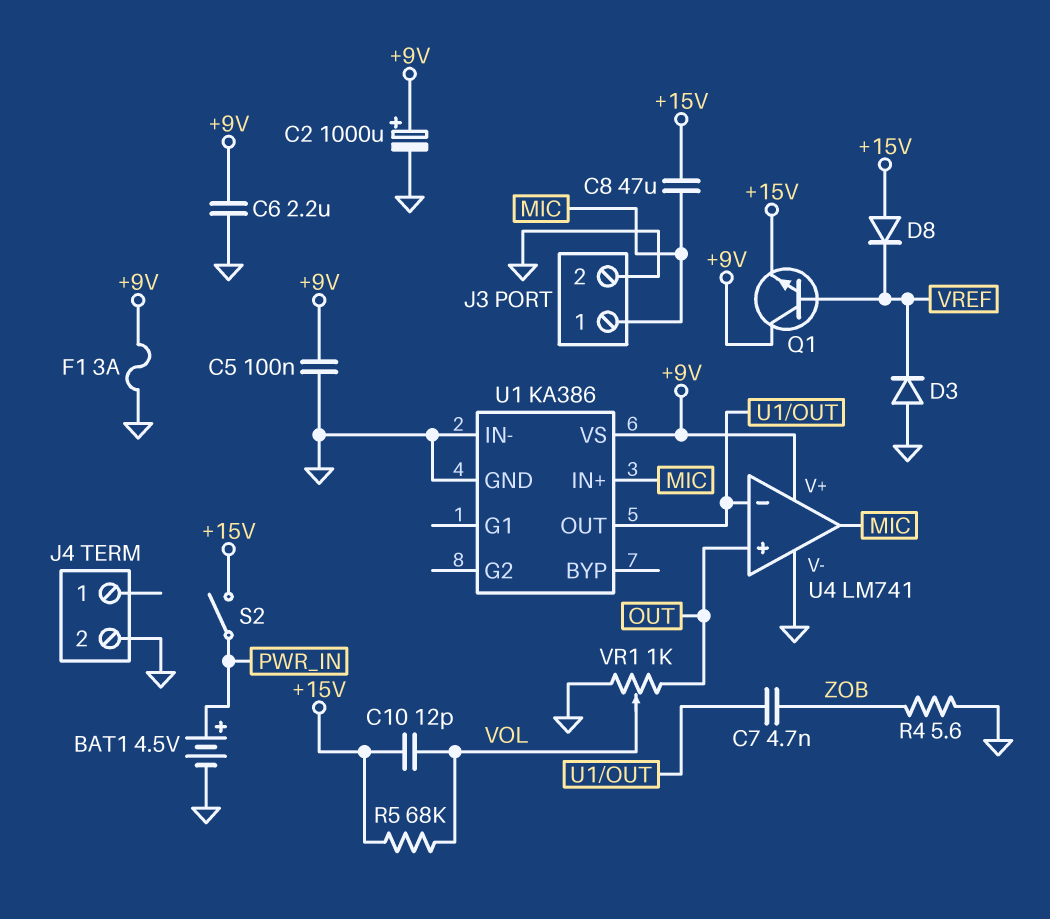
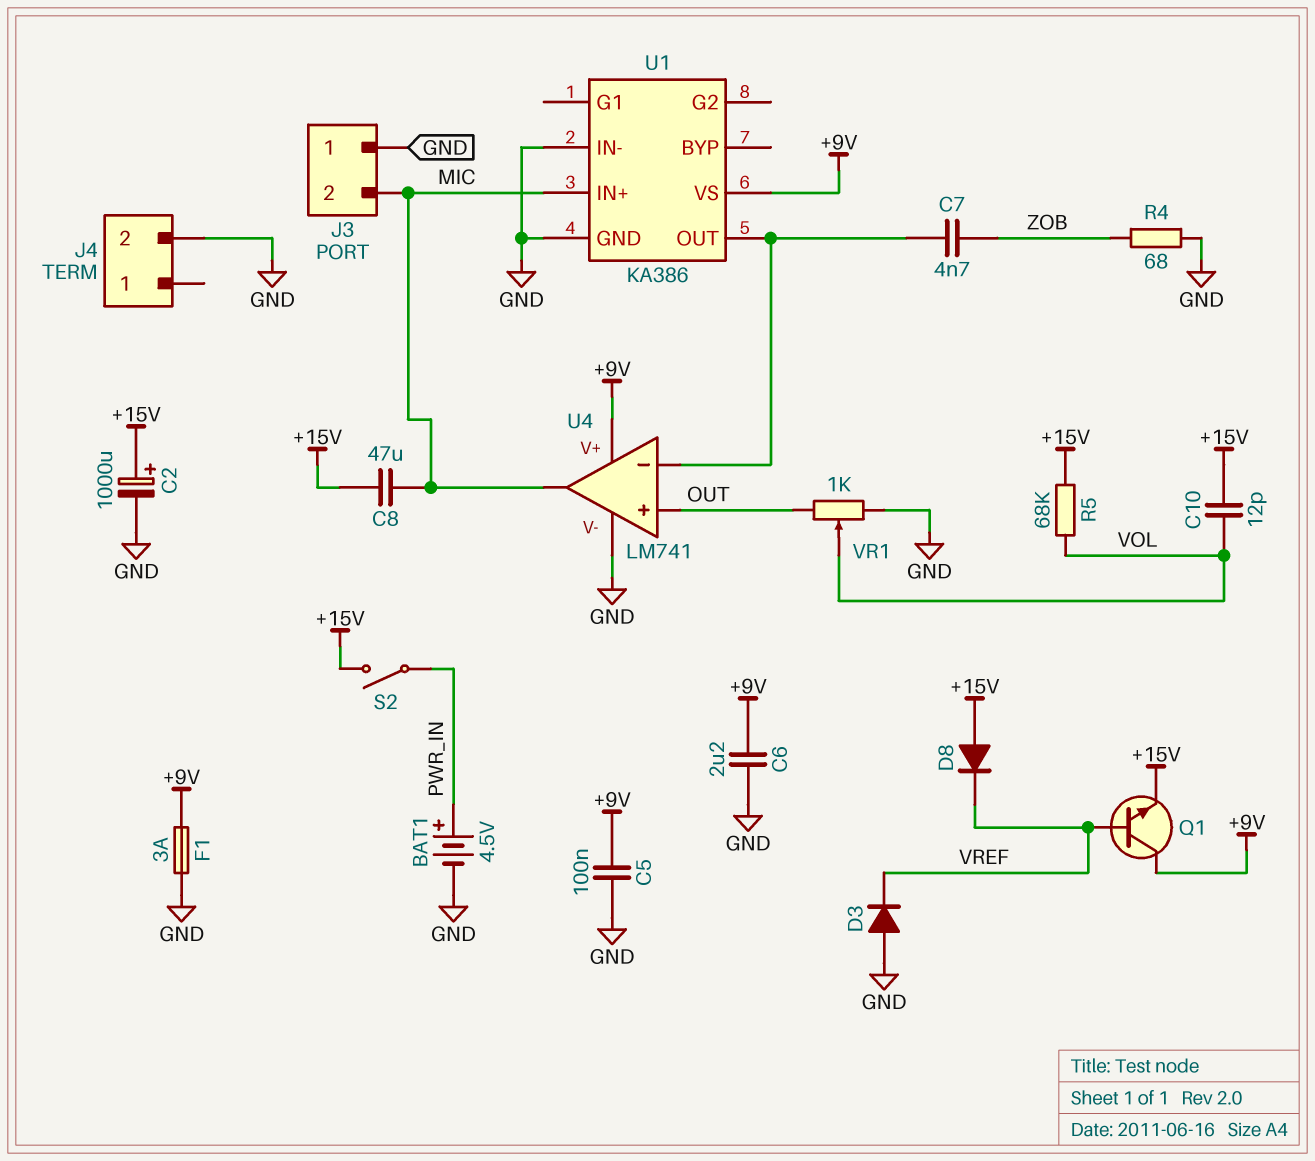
C2: 1000uF (plus +9V, minus GND) -> 1000uF (plus +15V, minus GND)
J3 pin 1: MIC -> GND
J3 pin 2: GND -> MIC
R4: 5.6 (GND, ZOB) -> 68 (GND, ZOB)

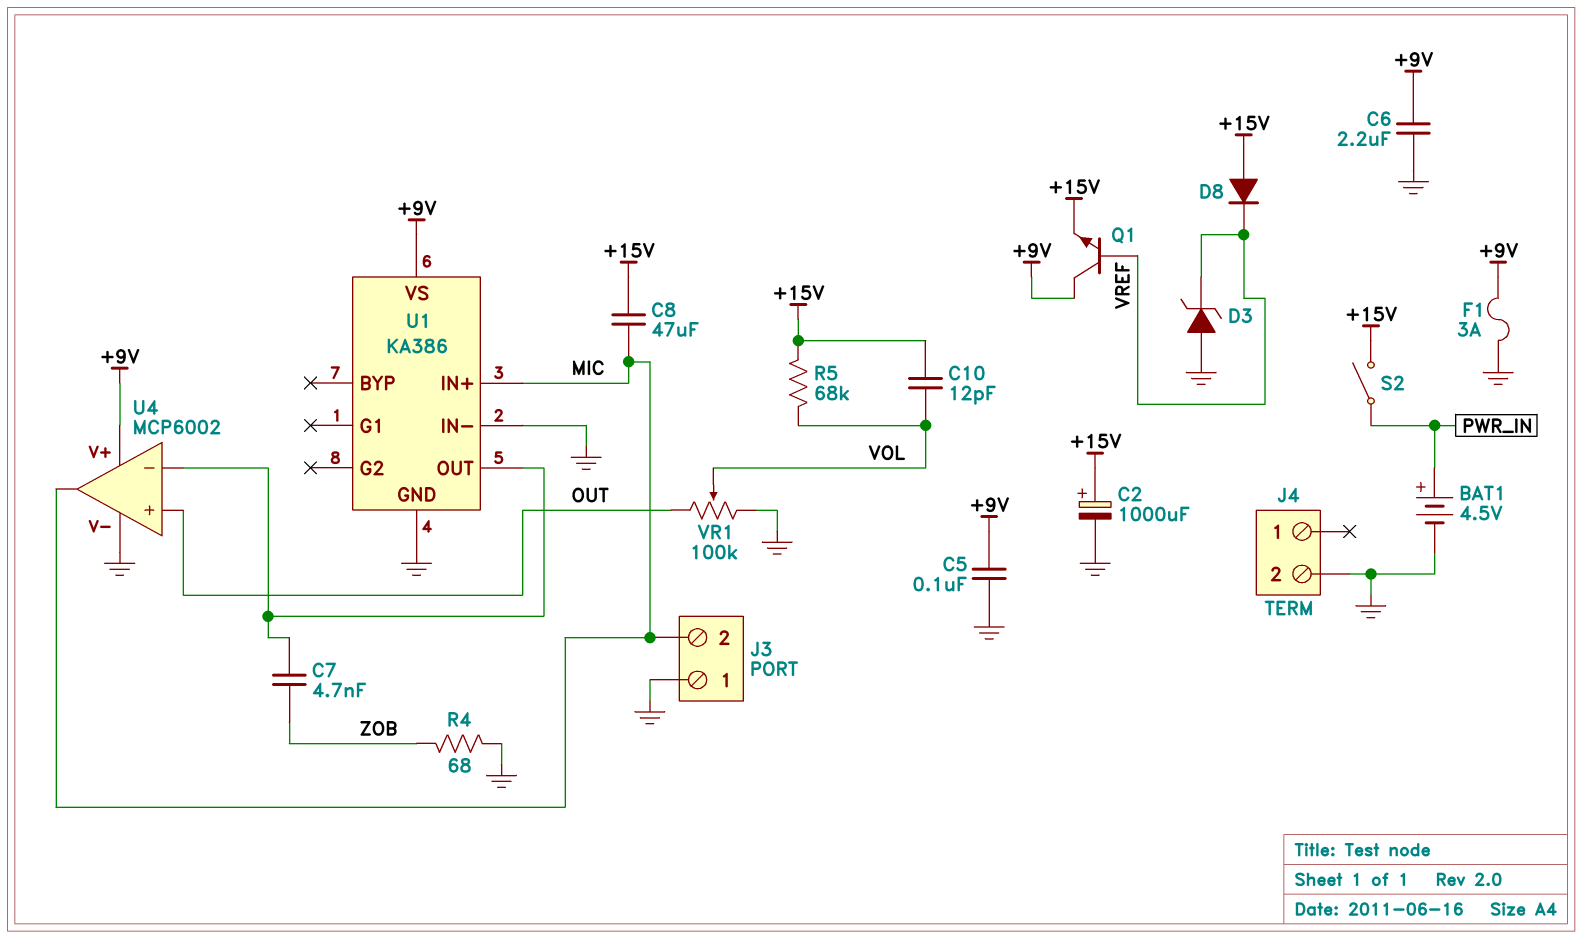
D3: diode (A GND, K VREF) -> zener (A GND, K VREF)
U4: LM741 -> MCP6002
VR1: 1k (GND, OUT, wiper VOL) -> 100k (GND, OUT, wiper VOL)

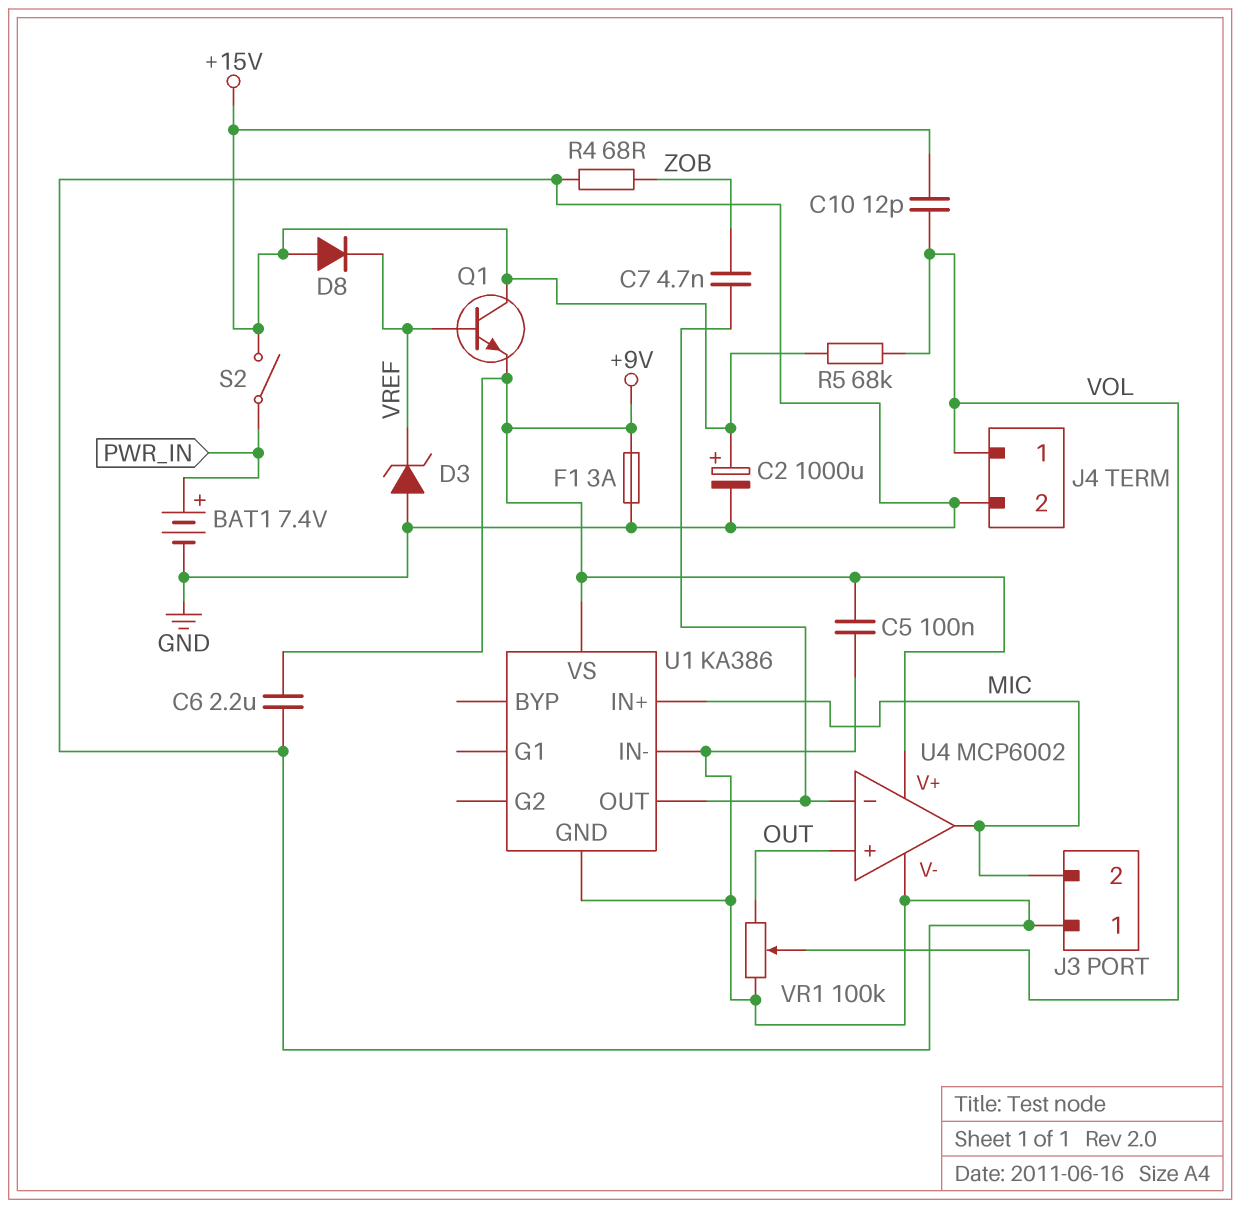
BAT1: 4.5V (plus PWR_IN, minus GND) -> 7.4V (plus PWR_IN, minus GND)
C8: 47uF (+15V, MIC) -> none
J4 pin 1: none -> VOL
Q1: NPN (B VREF, C +9V, E +15V) -> NPN (B VREF, C +15V, E +9V)

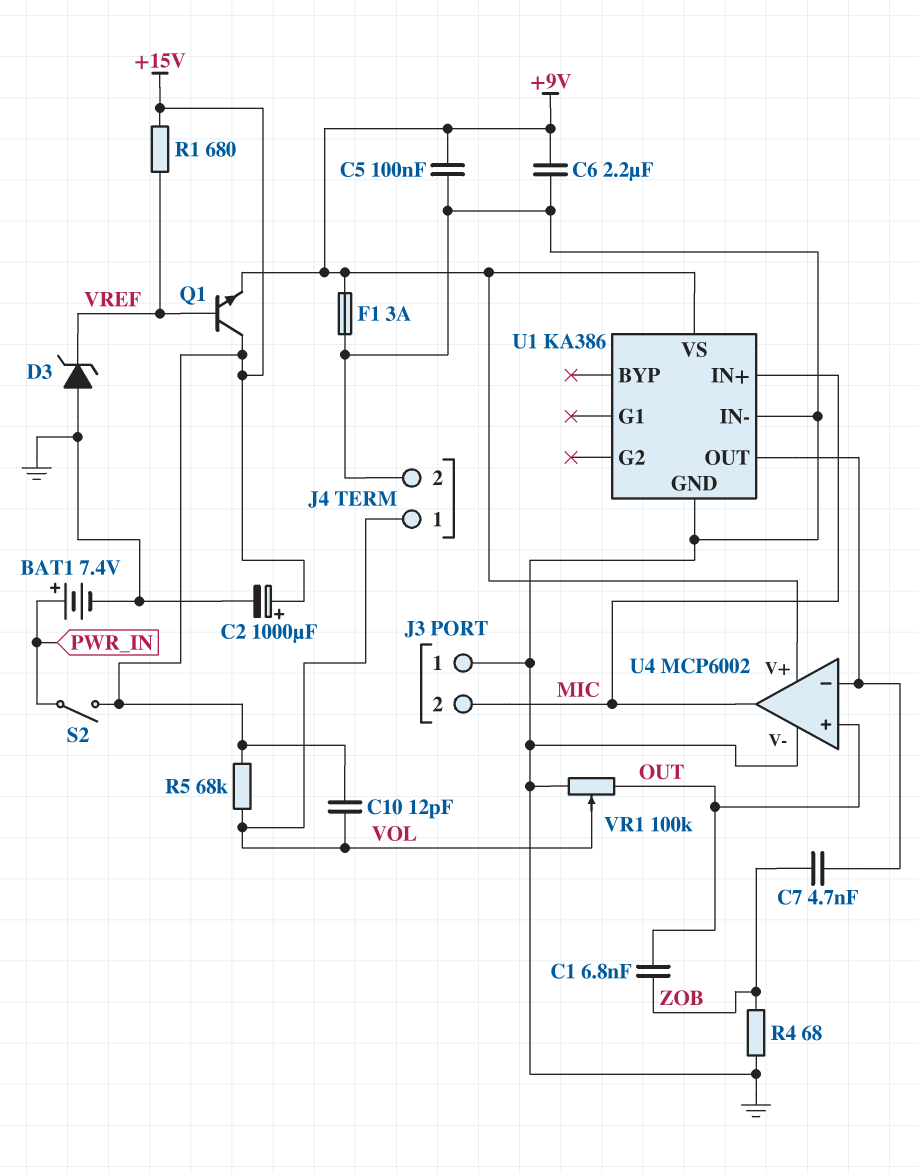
C1: none -> 6.8nF (OUT, ZOB)
D8: diode (A +15V, K VREF) -> none
R1: none -> 680 (+15V, VREF)

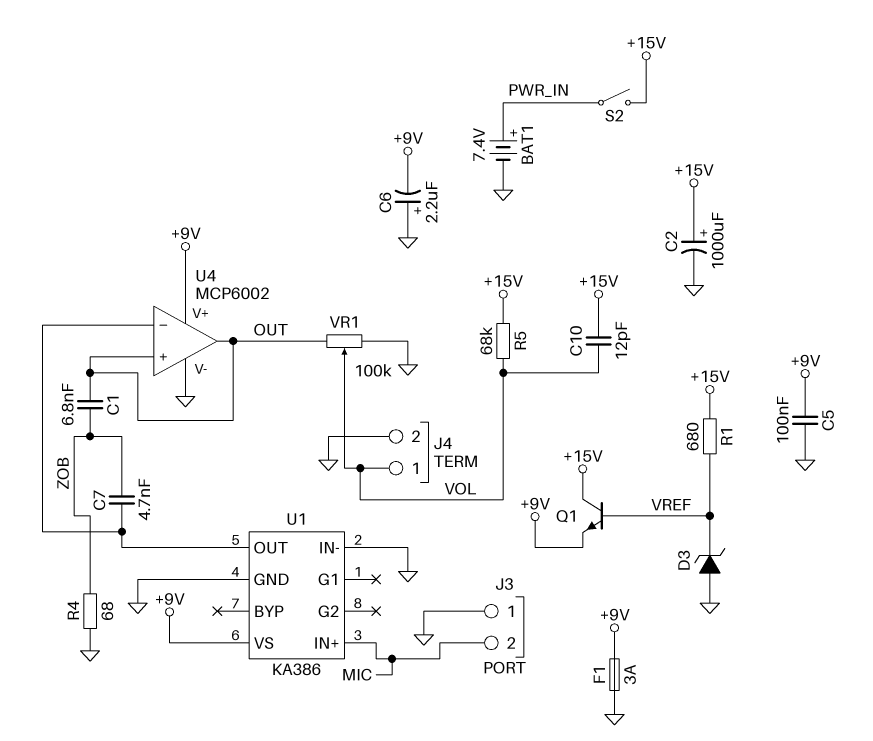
C6: 2.2uF (+9V, GND) -> 2.2uF (plus GND, minus +9V)
U4 pin out: MIC -> OUT

